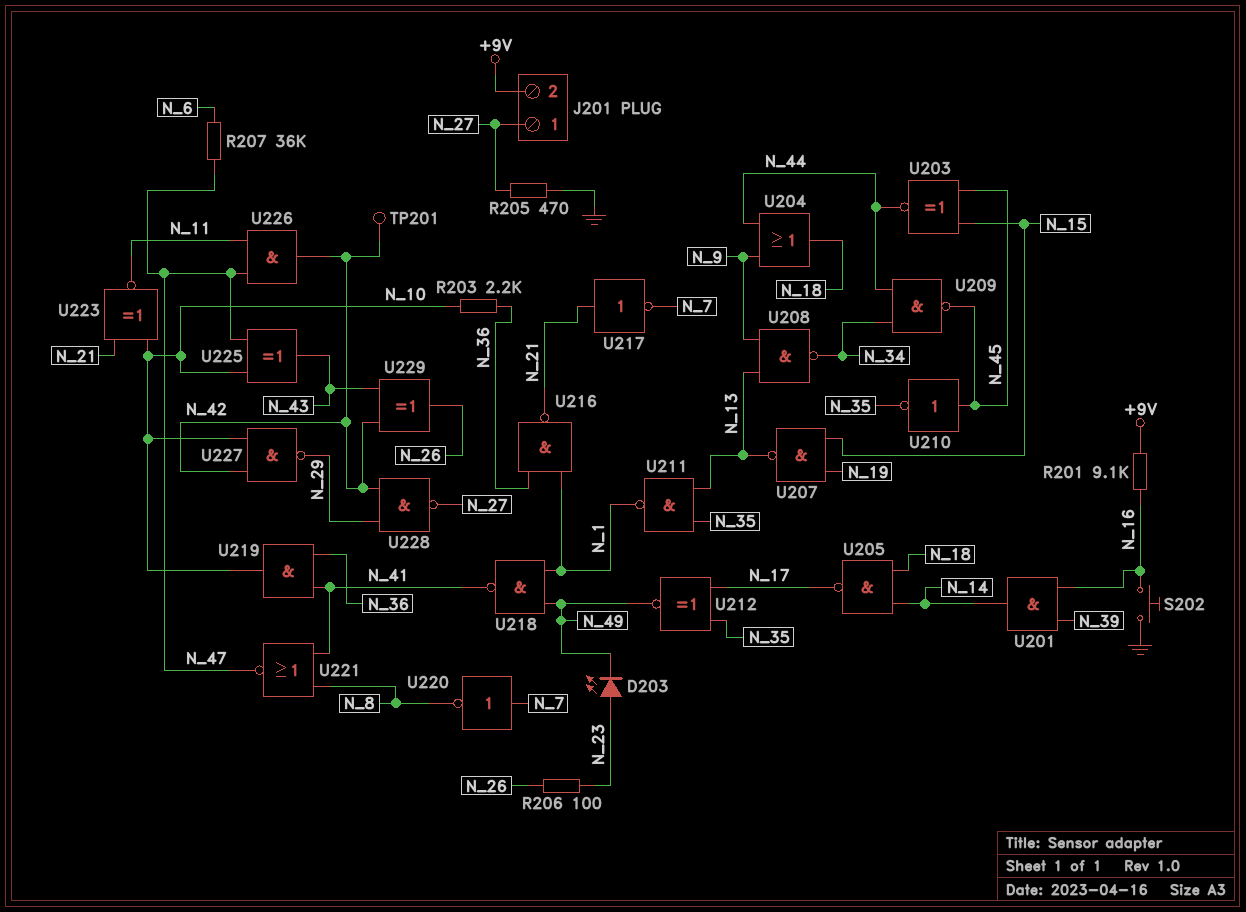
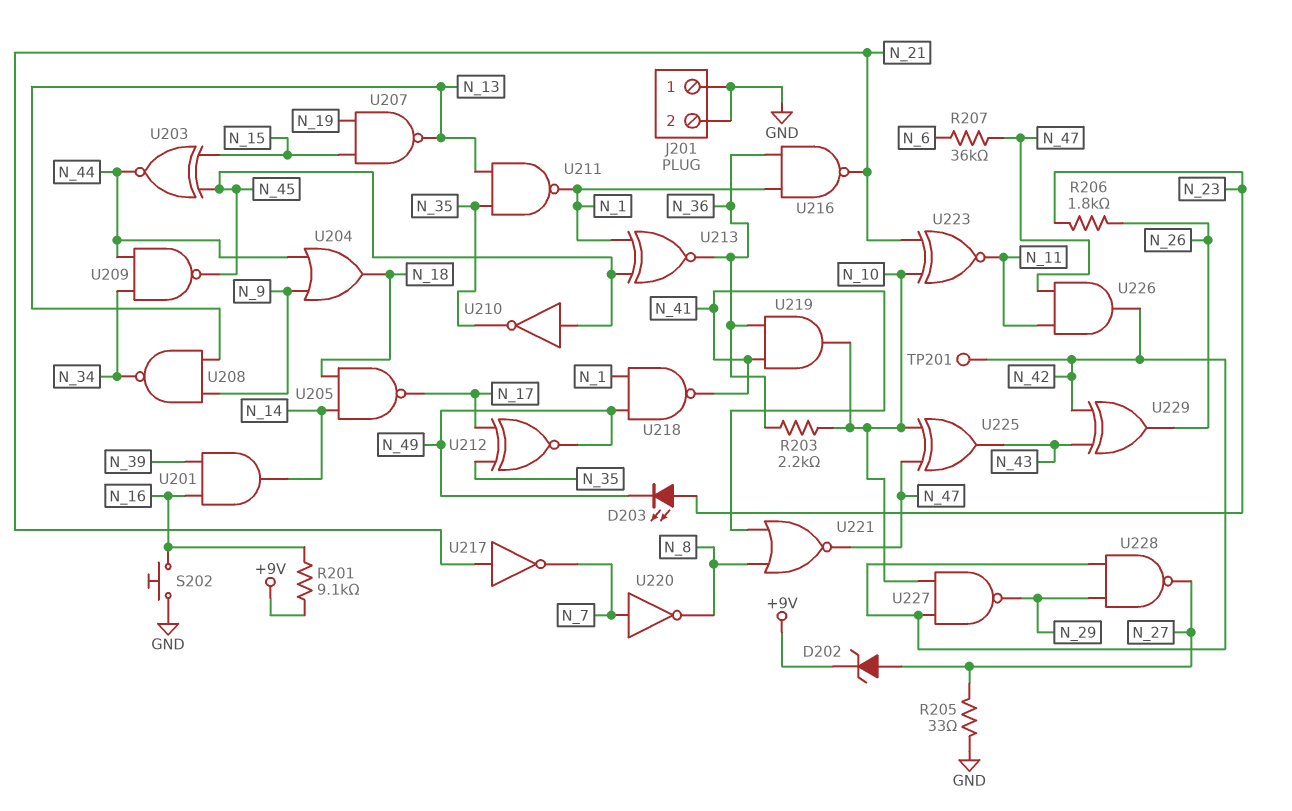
D202: none -> zener (A N_27, K +9V)
J201 pin 1: N_27 -> GND
J201 pin 2: +9V -> GND
R205: 470 (GND, N_27) -> 33 (GND, N_27)
R206: 100 (N_23, N_26) -> 1.8k (N_23, N_26)
U213: none -> XNOR (in N_1, in N_45, out N_36)

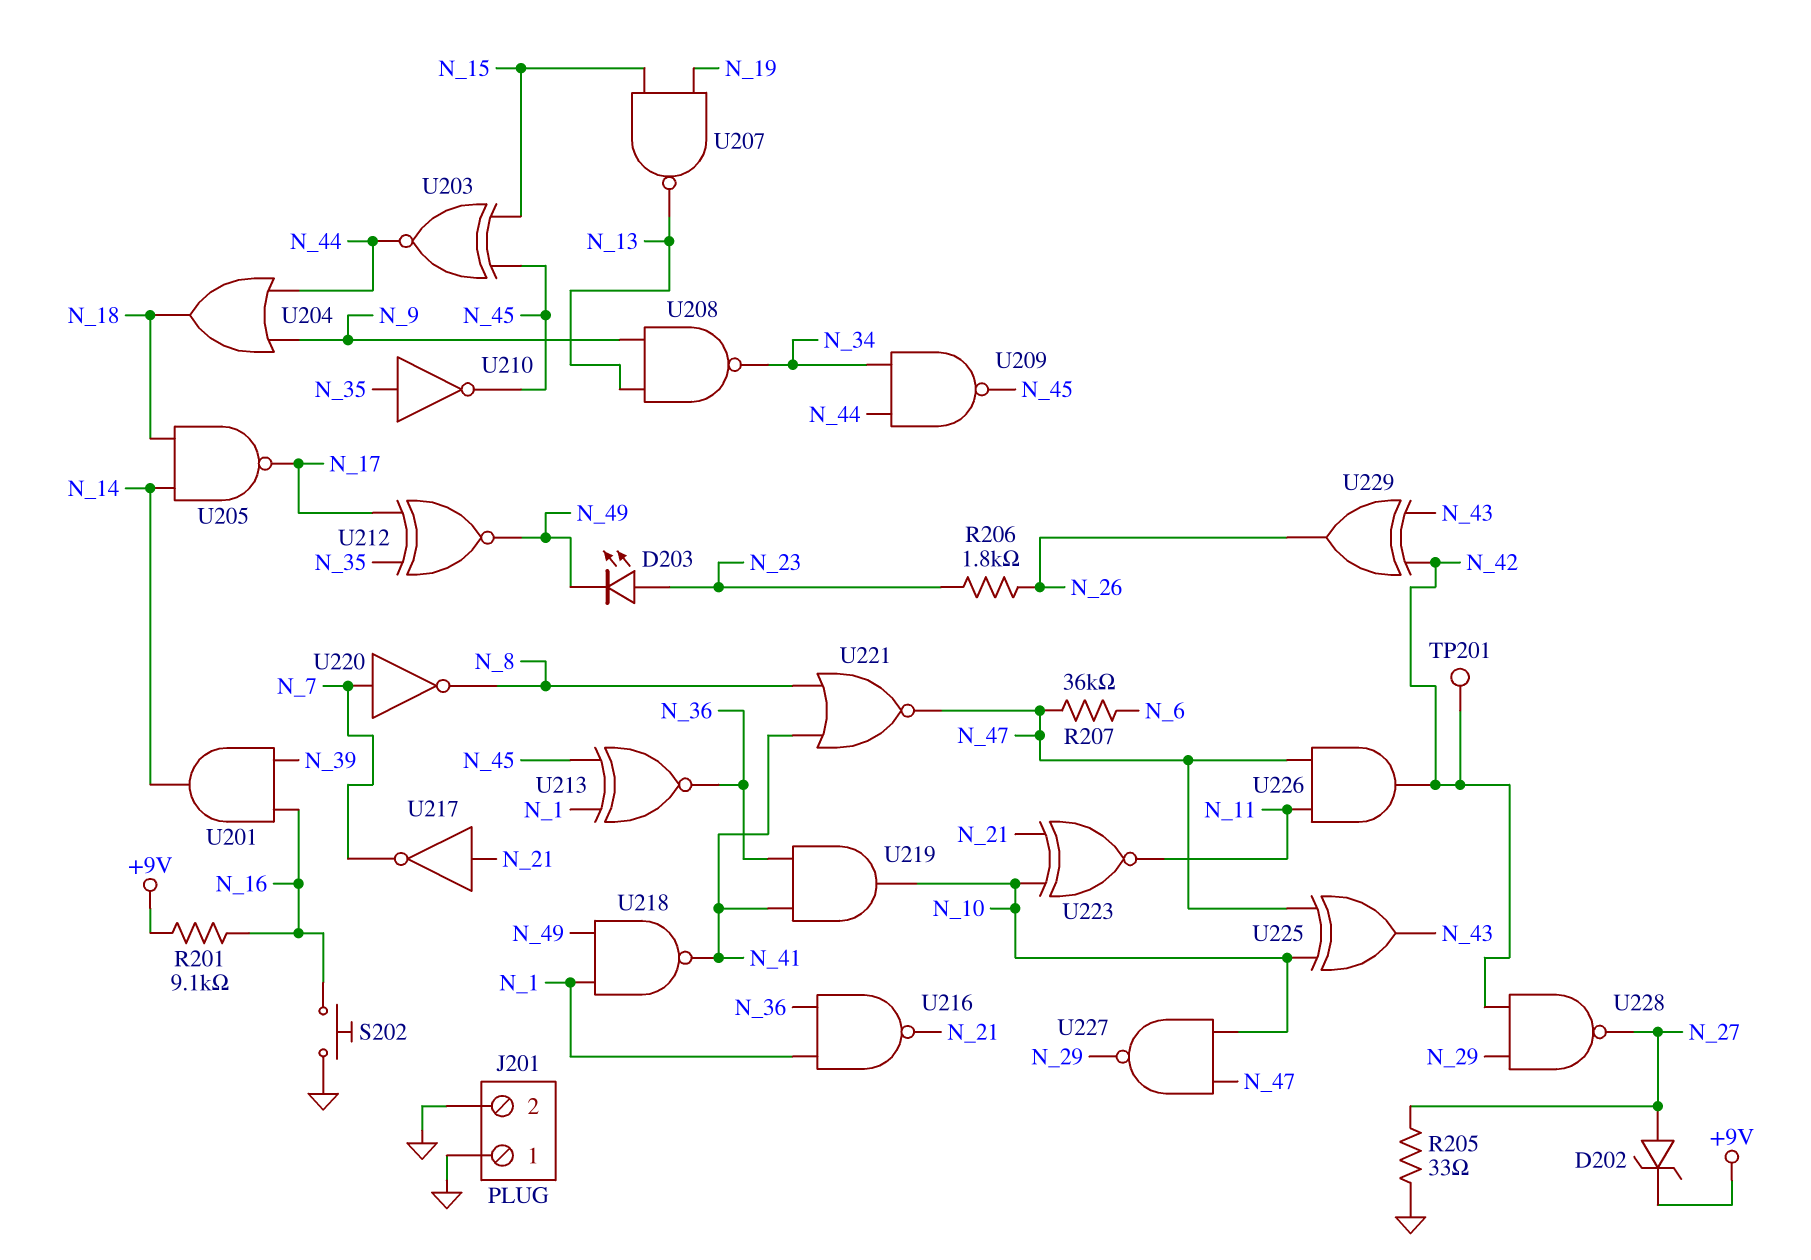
R203: 2.2k (N_10, N_36) -> none
U210: NOT (in N_45, out N_35) -> NOT (in N_35, out N_45)
U211: NAND (in N_13, in N_35, out N_1) -> none
U227: NAND (in N_10, in N_42, out N_29) -> NAND (in N_10, in N_47, out N_29)

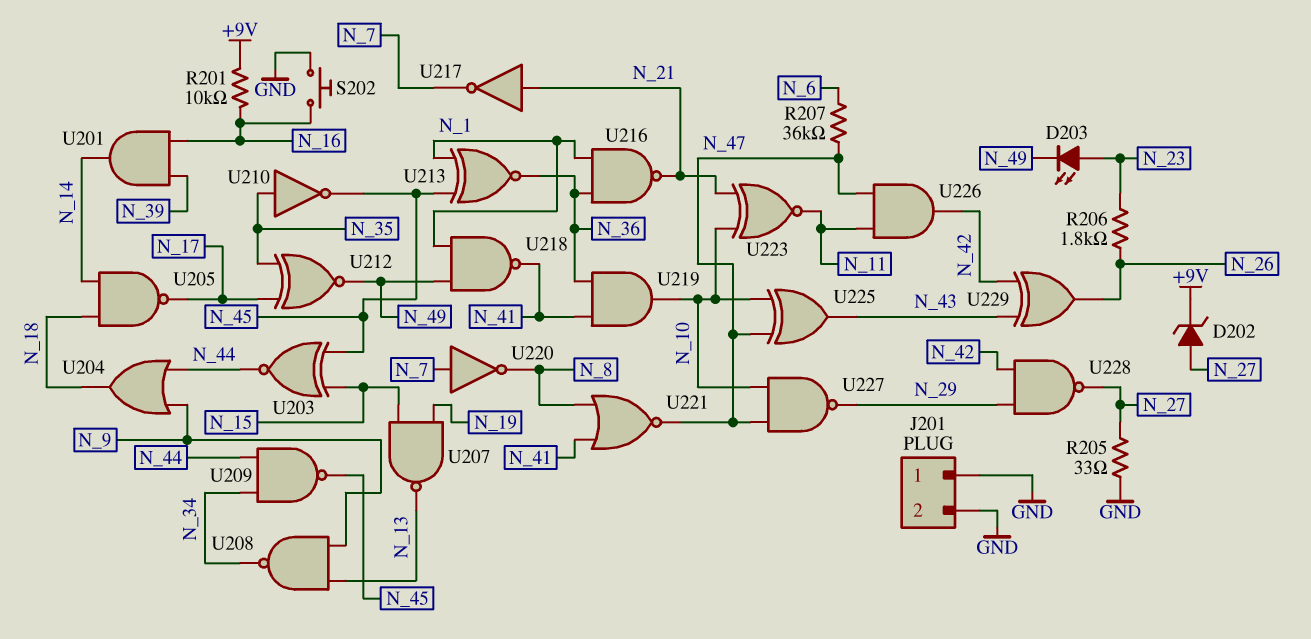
R201: 9.1k (+9V, N_16) -> 10k (+9V, N_16)
TP201: test point (N_42) -> none

